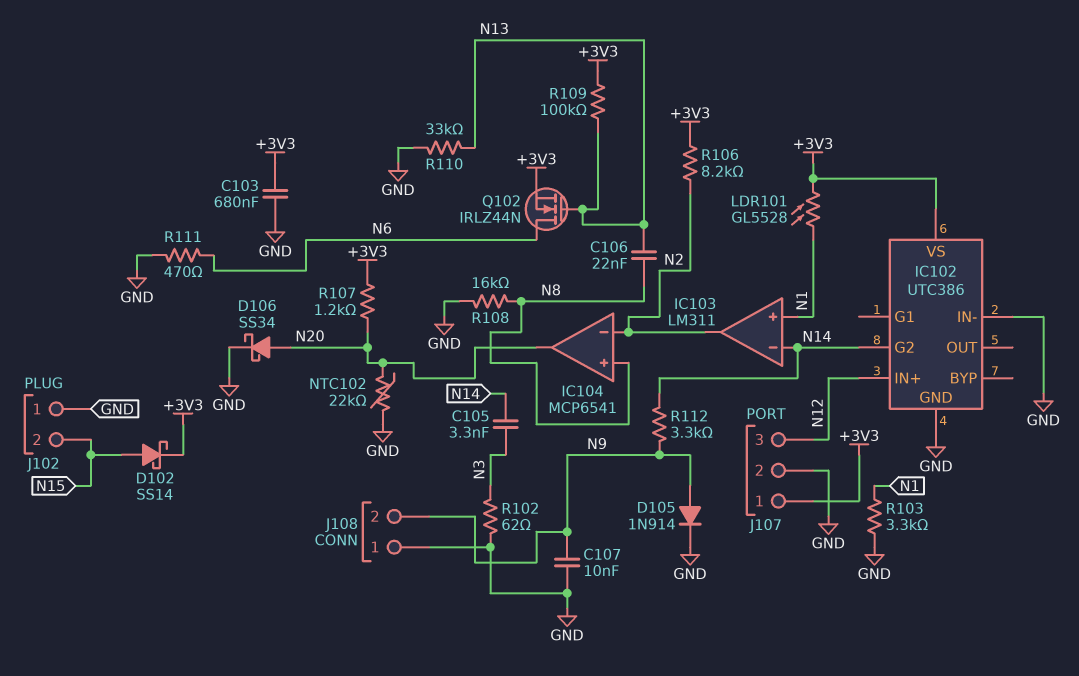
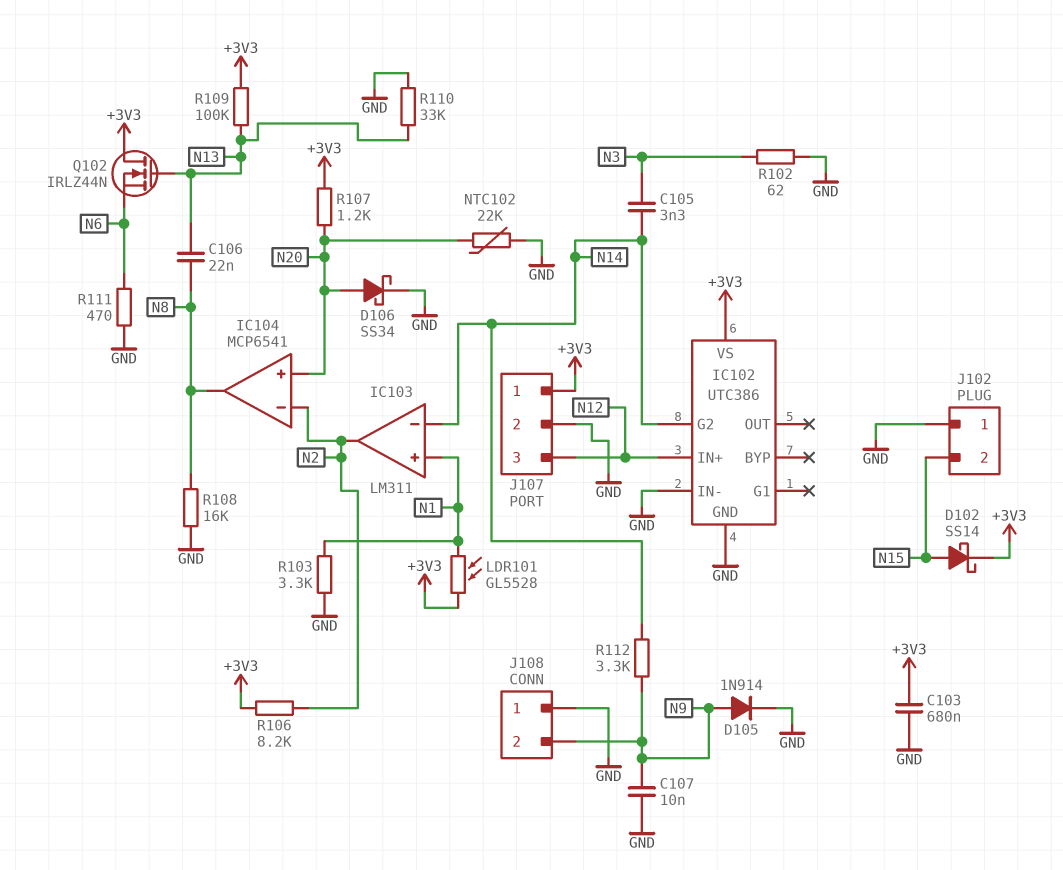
IC104 pin in+: N8 -> N20
IC104 pin out: N20 -> N8
Q102: NMOS IRLZ44N (G N13, D N6, S +3V3) -> NMOS IRLZ44N (G N13, D +3V3, S N6)

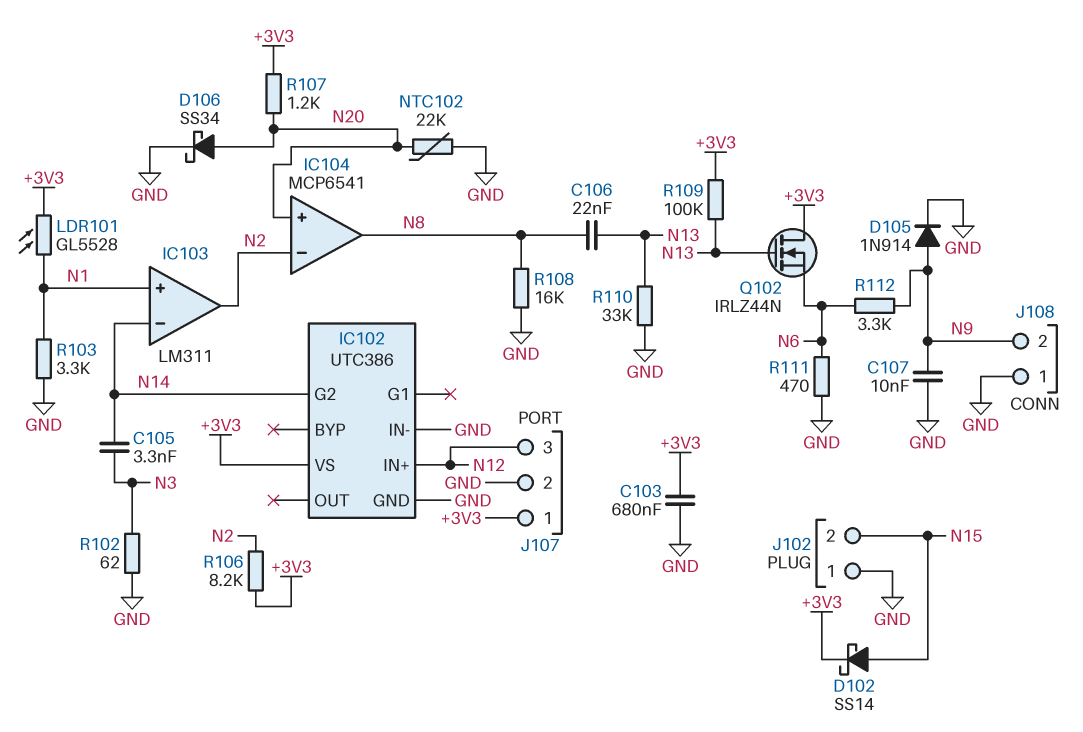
R112: 3.3k (N9, N14) -> 3.3k (N6, N9)

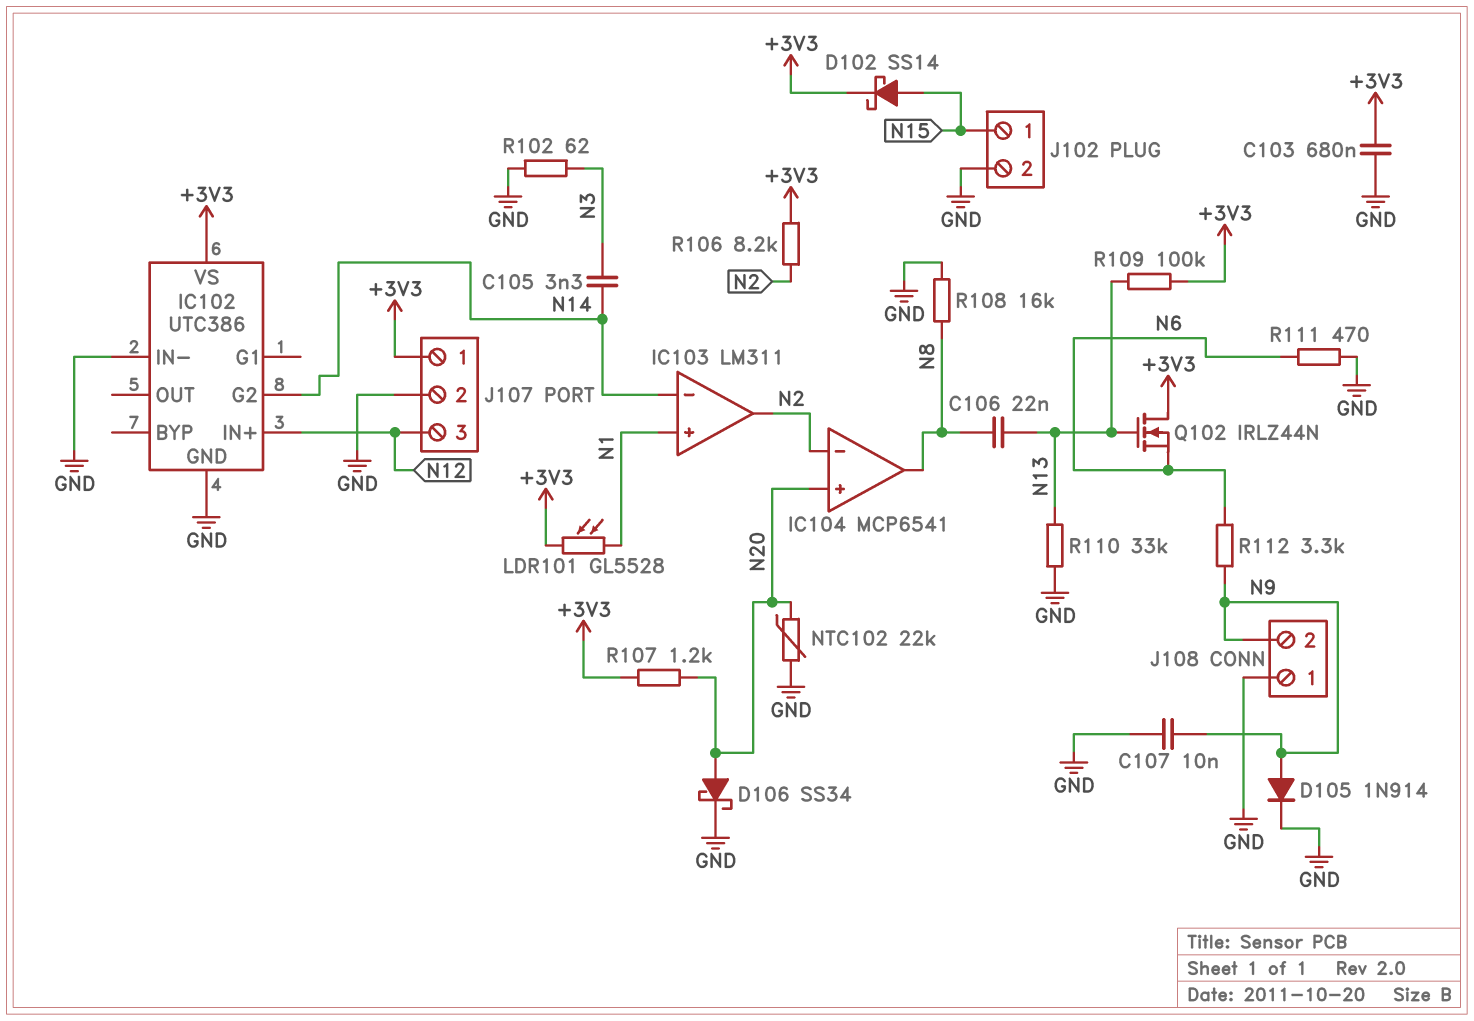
J102 pin 1: GND -> N15
J102 pin 2: N15 -> GND
R103: 3.3k (GND, N1) -> none

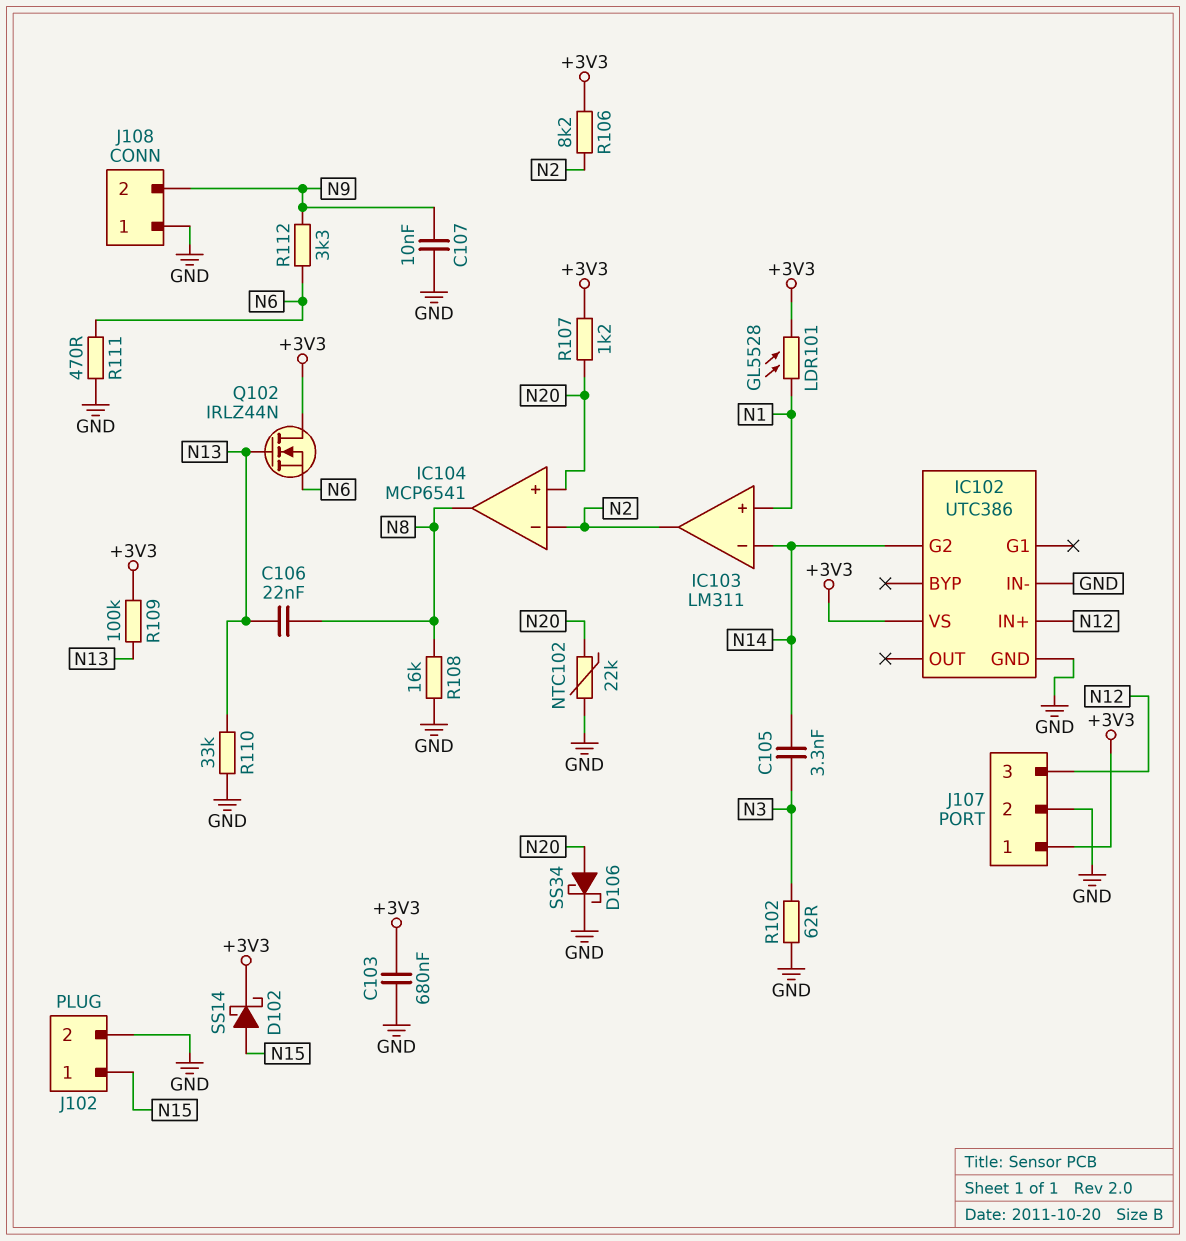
D105: diode 1N914 (A N9, K GND) -> none

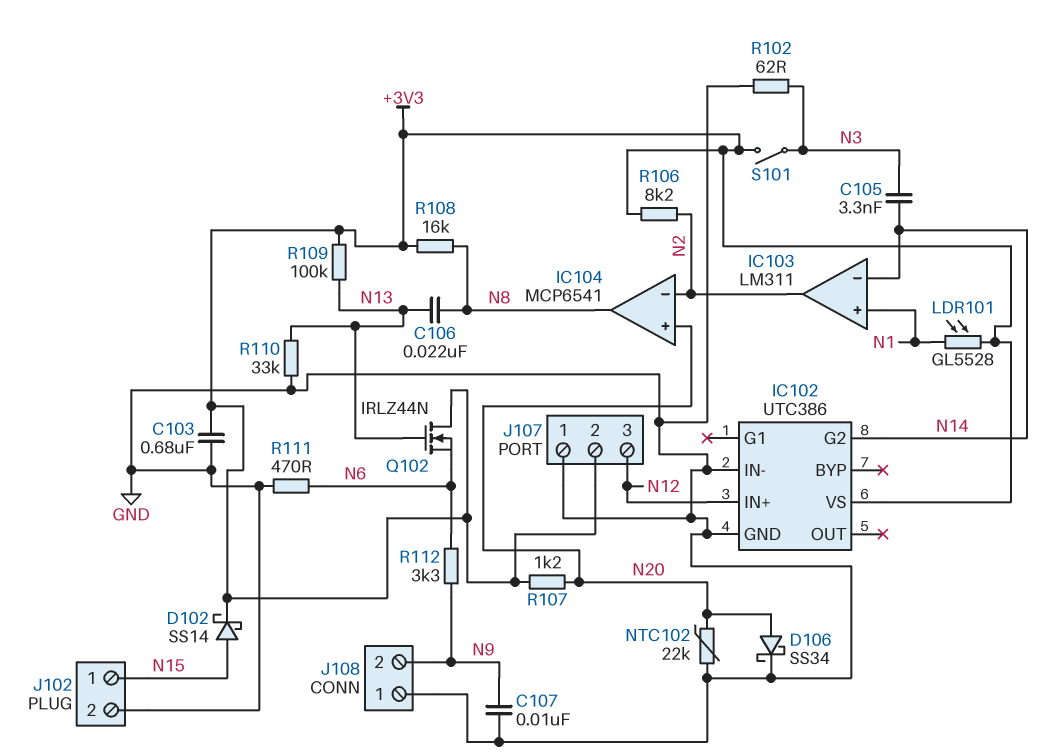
J107 pin 1: +3V3 -> GND
J107 pin 2: GND -> +3V3
R108: 16k (GND, N8) -> 16k (+3V3, N8)
S101: none -> switch (+3V3, N3)

